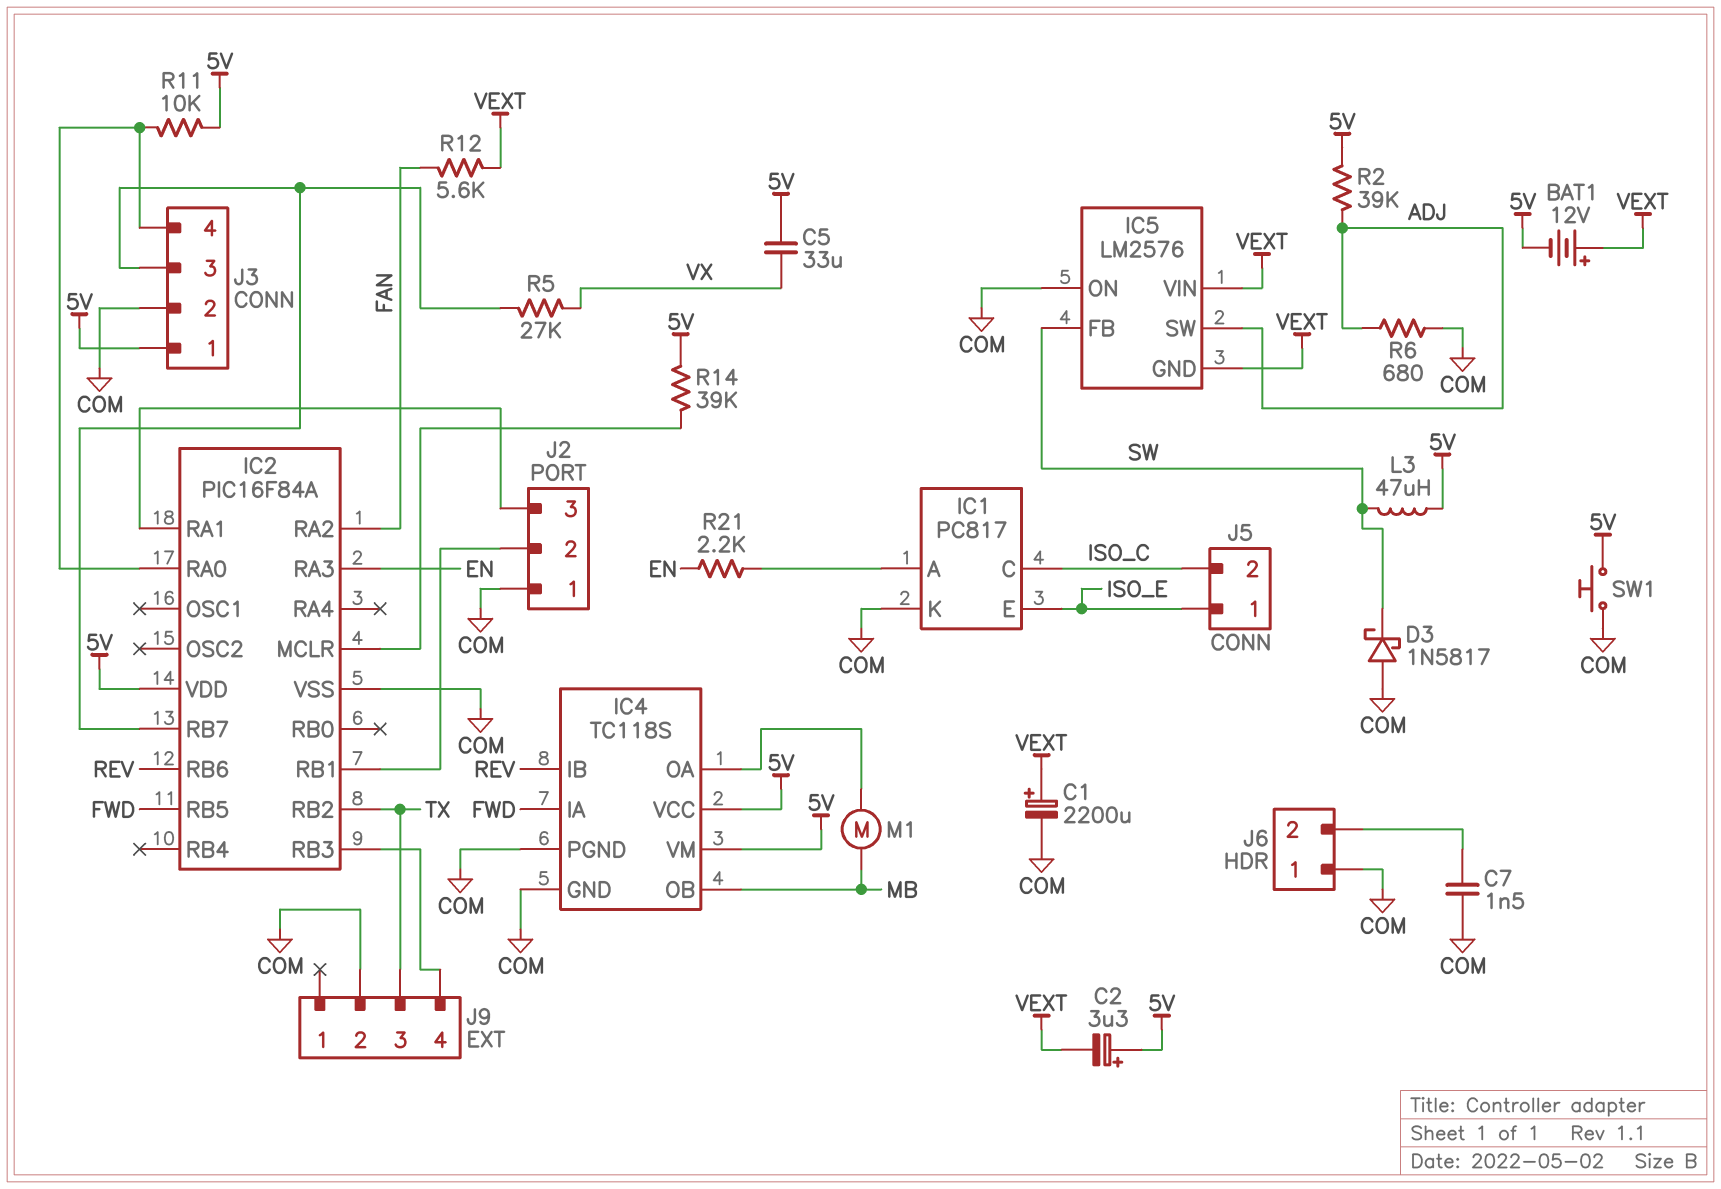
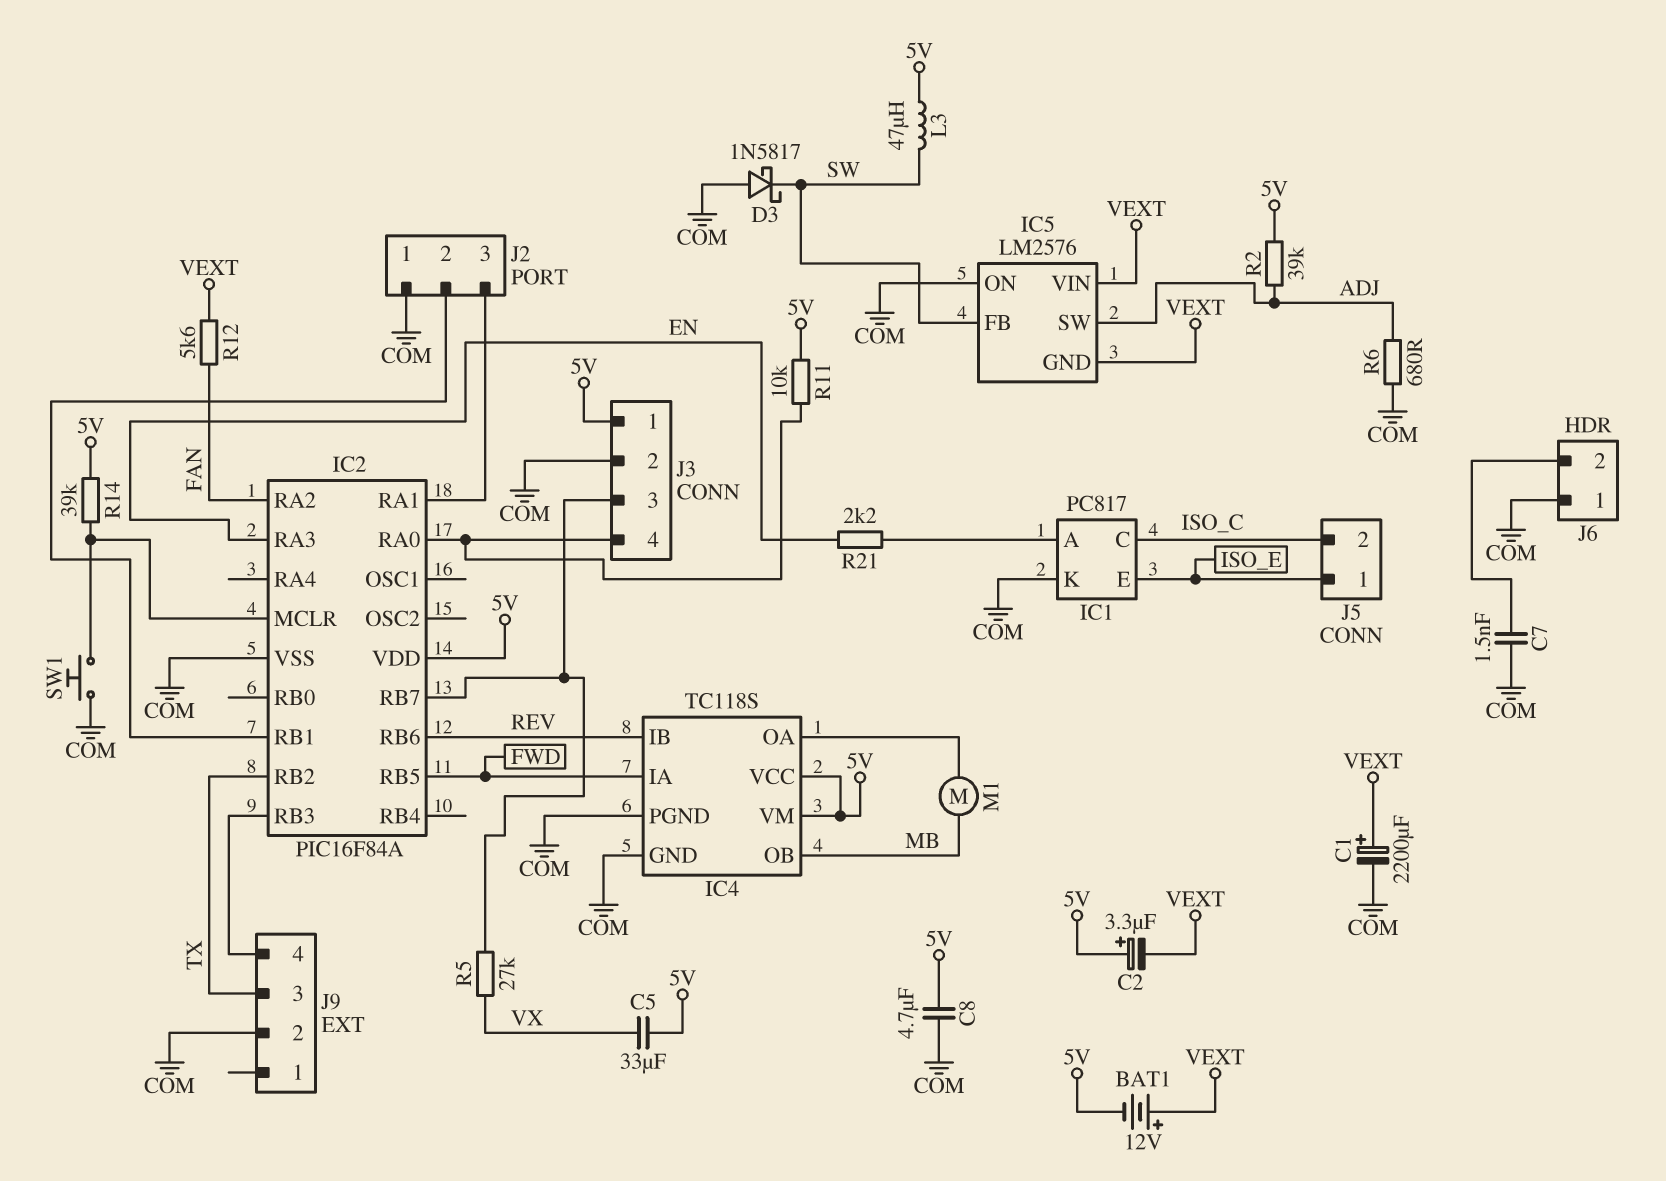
C8: none -> 4.7uF (5V, COM)
SW1: button (5V, COM) -> button (COM, IC2/MCLR)

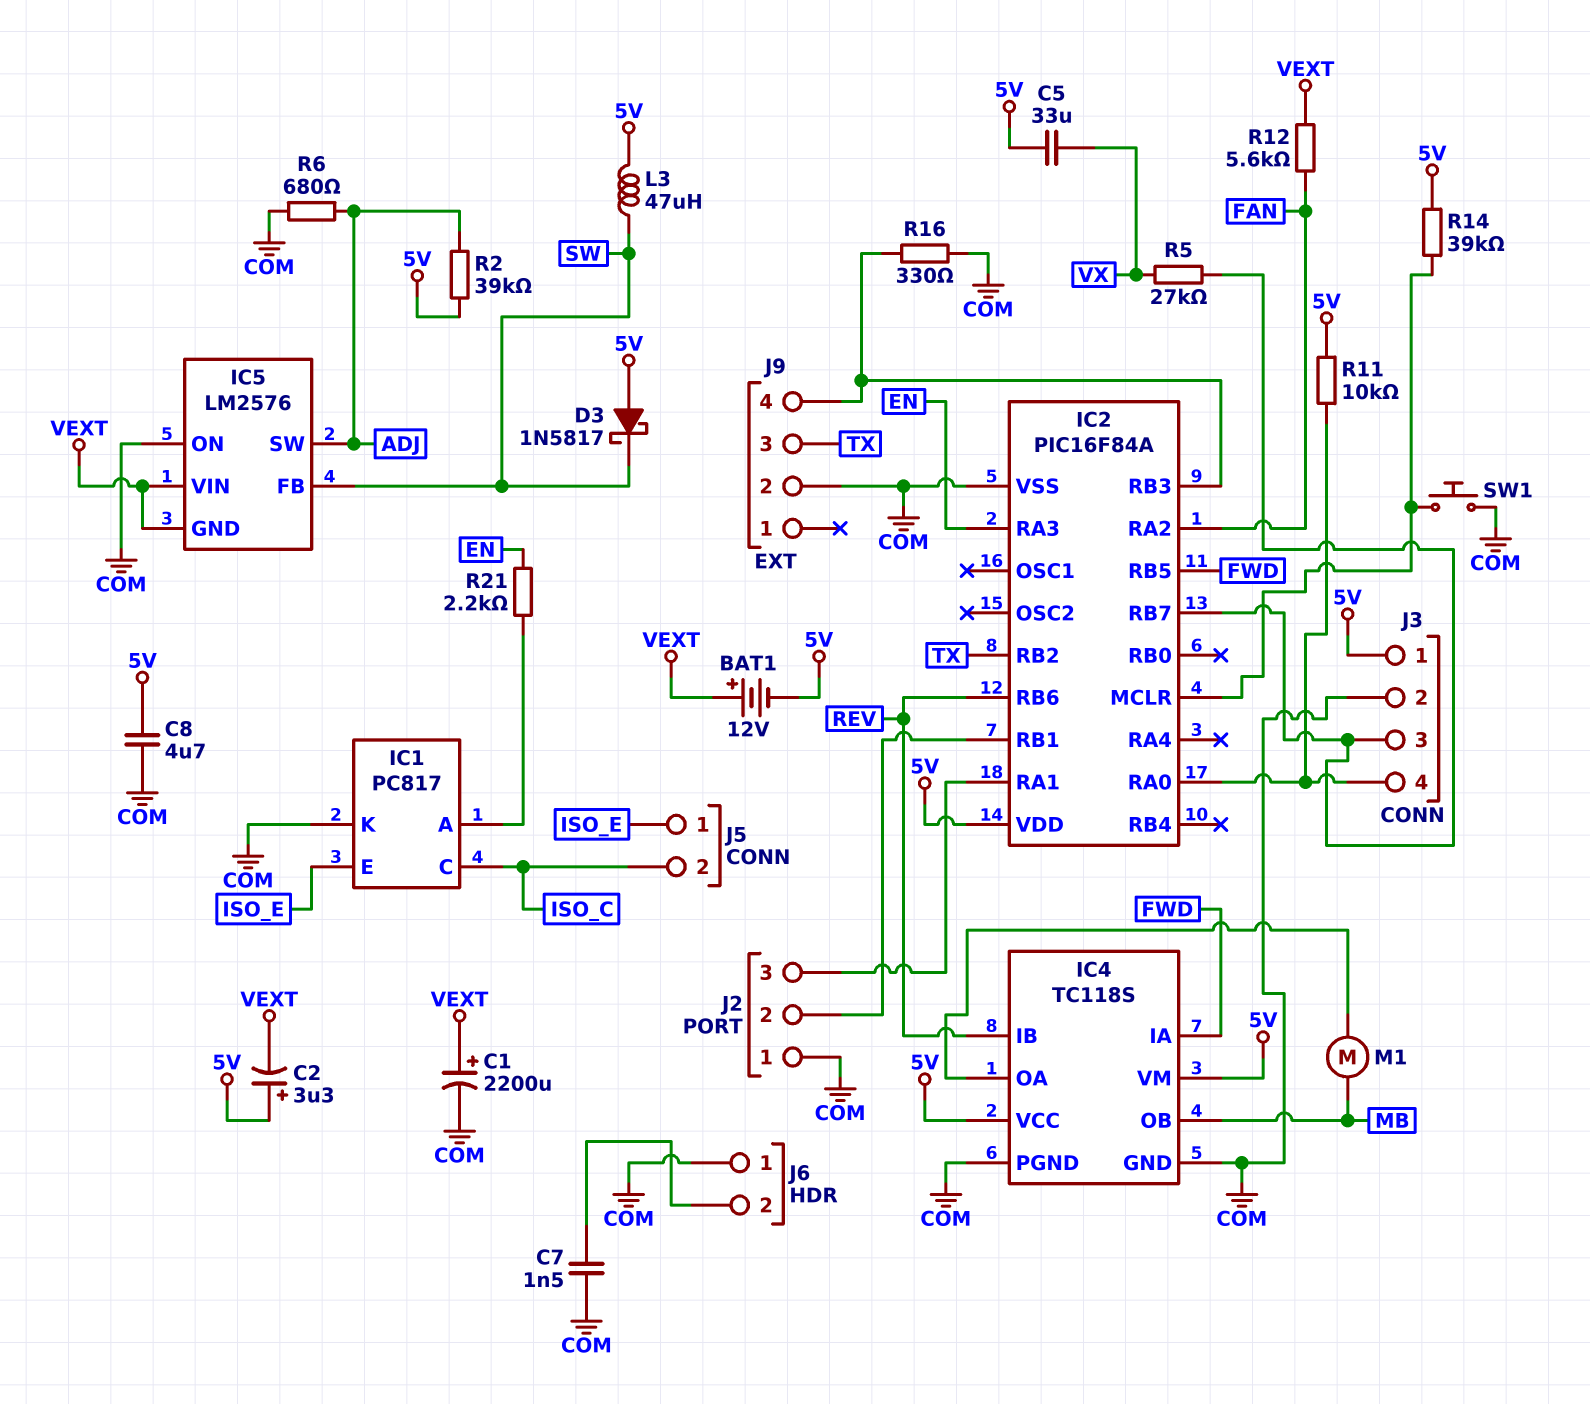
D3: schottky 1N5817 (A COM, K SW) -> schottky 1N5817 (A 5V, K SW)
R16: none -> 330 (COM, IC2/RB3)

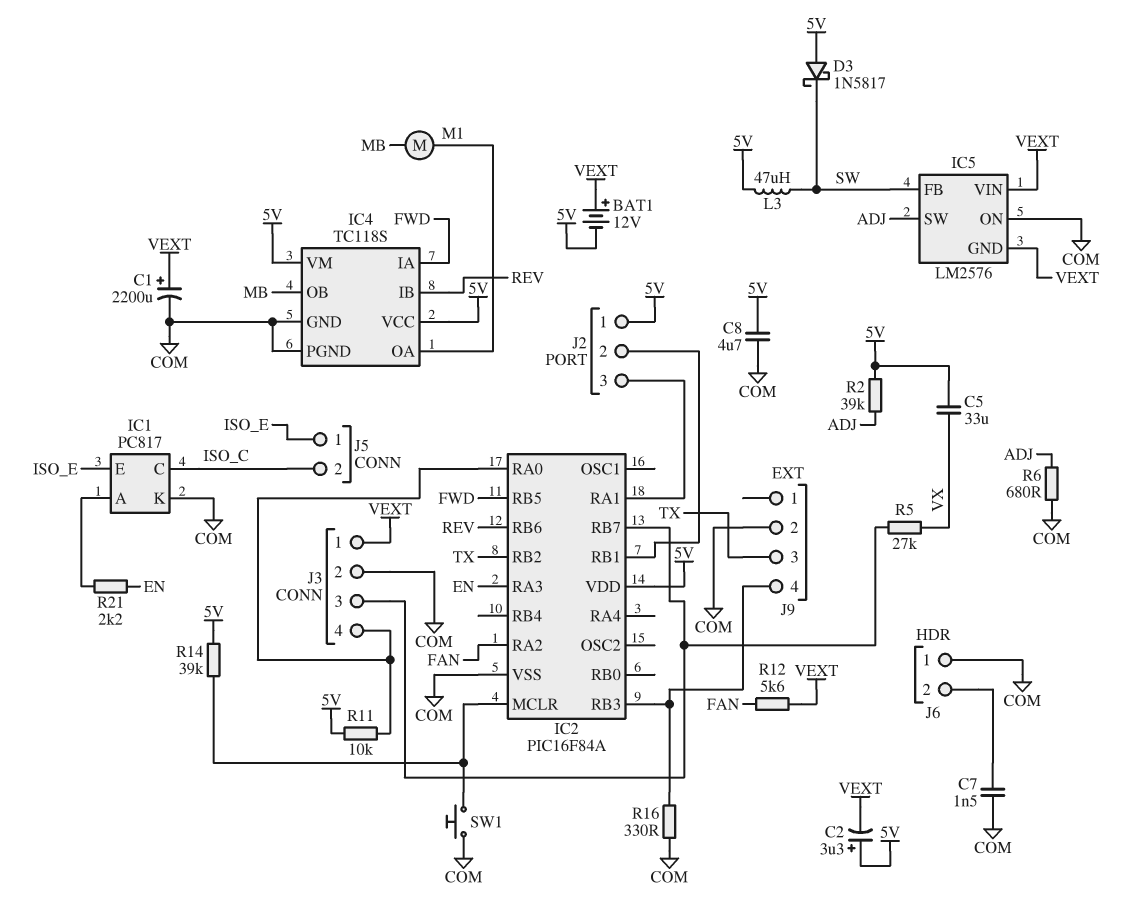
J2 pin 1: COM -> 5V
J3 pin 1: 5V -> VEXT

